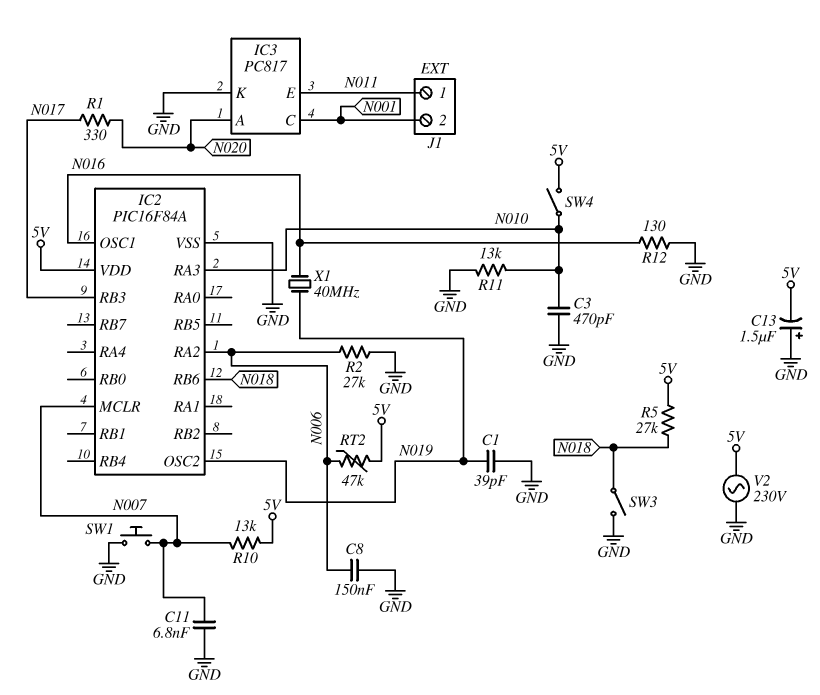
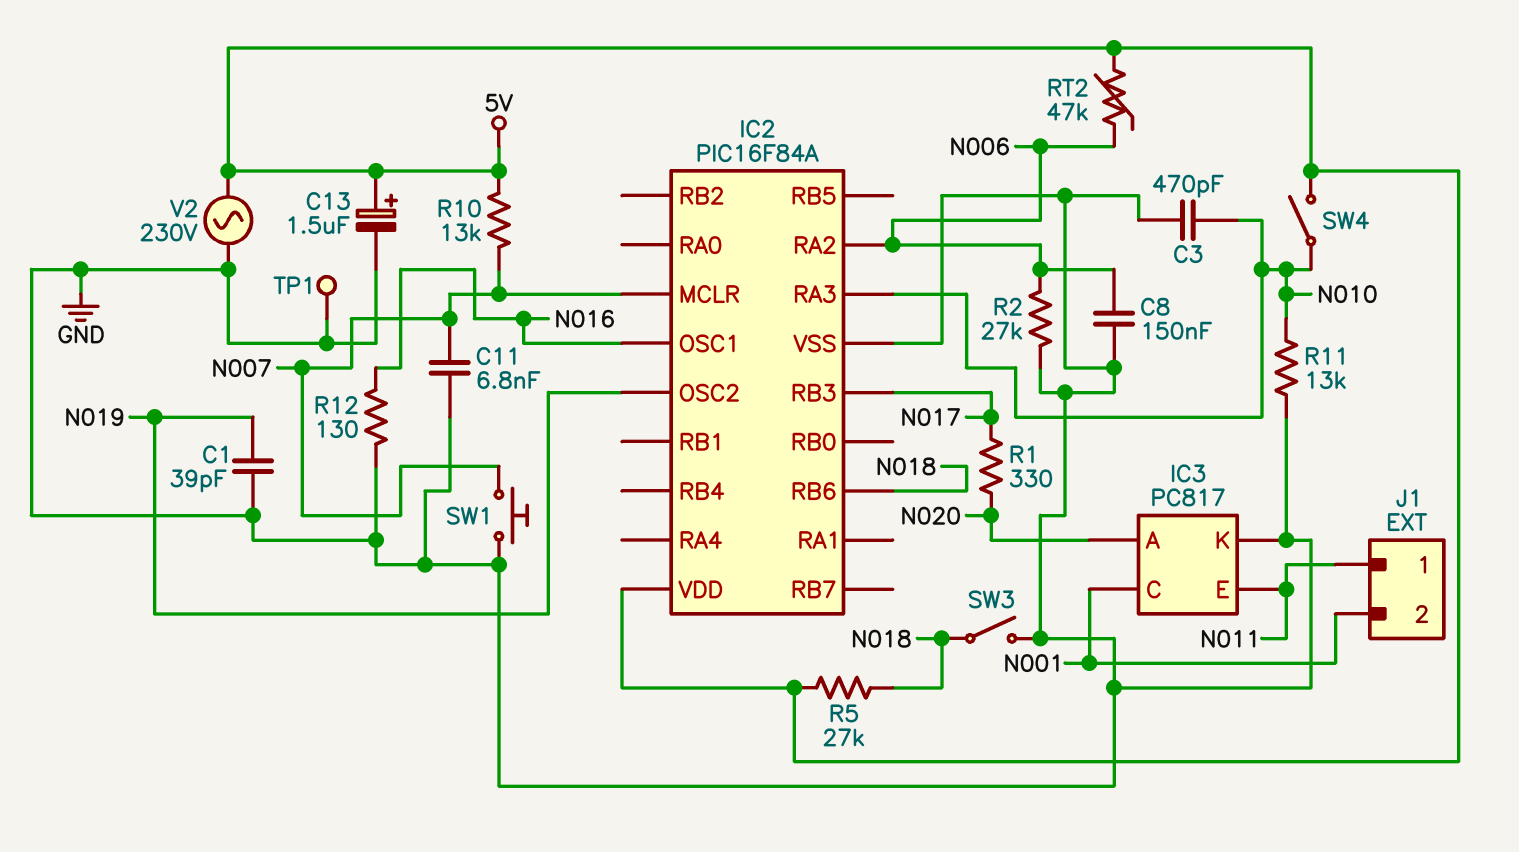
C13: 1.5uF (plus GND, minus 5V) -> 1.5uF (plus 5V, minus GND)
TP1: none -> test point (GND)
X1: 40MHz (N016, N019) -> none

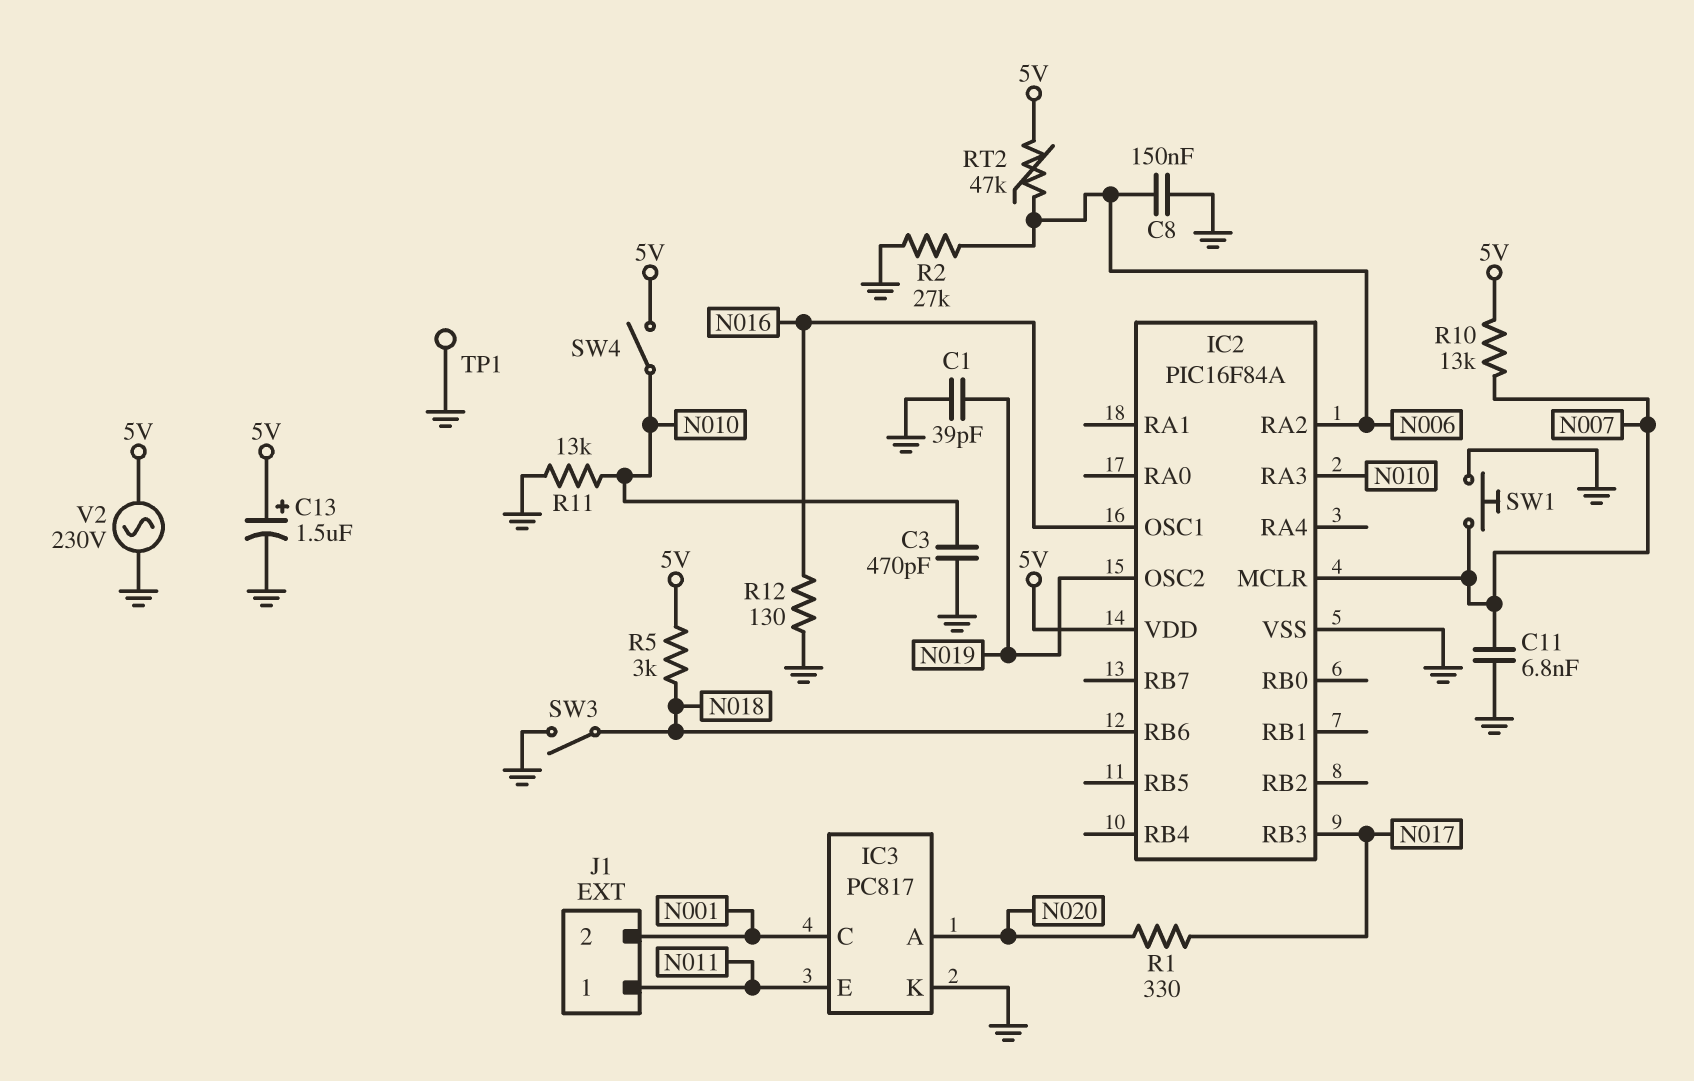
R5: 27k (5V, N018) -> 3k (5V, N018)

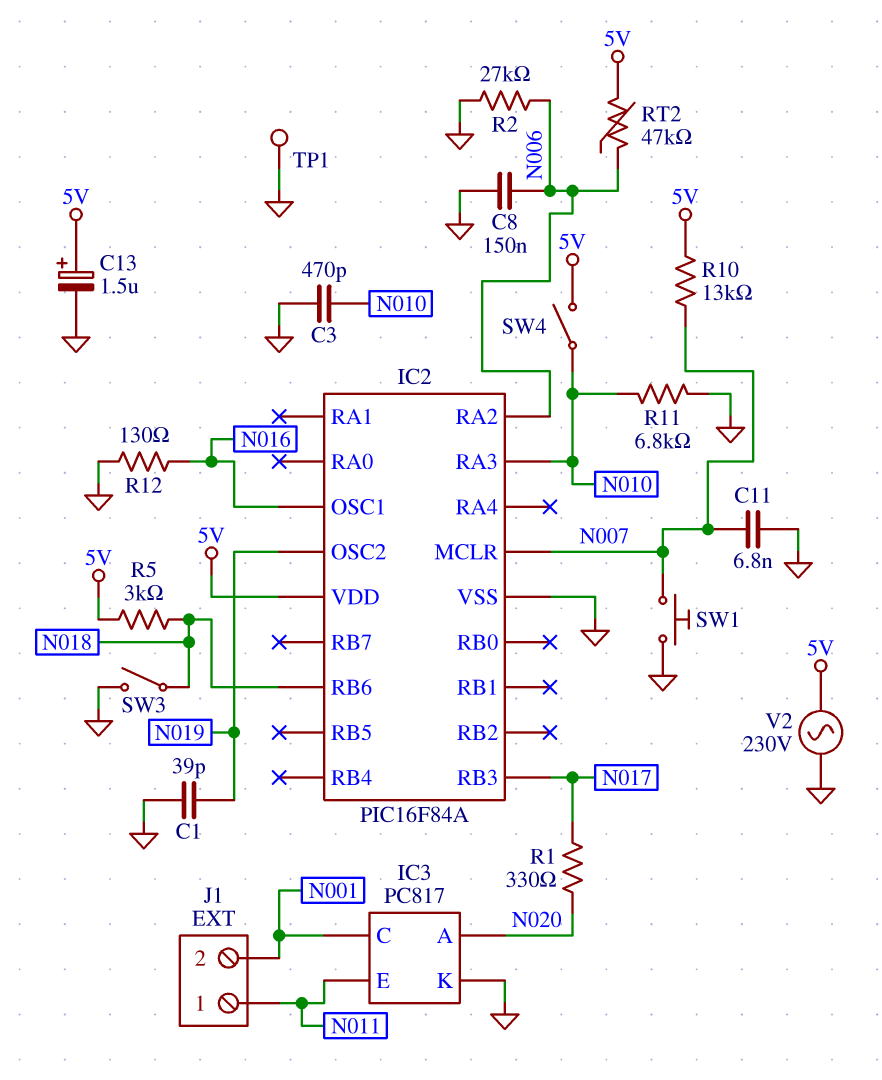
R11: 13k (GND, N010) -> 6.8k (GND, N010)

